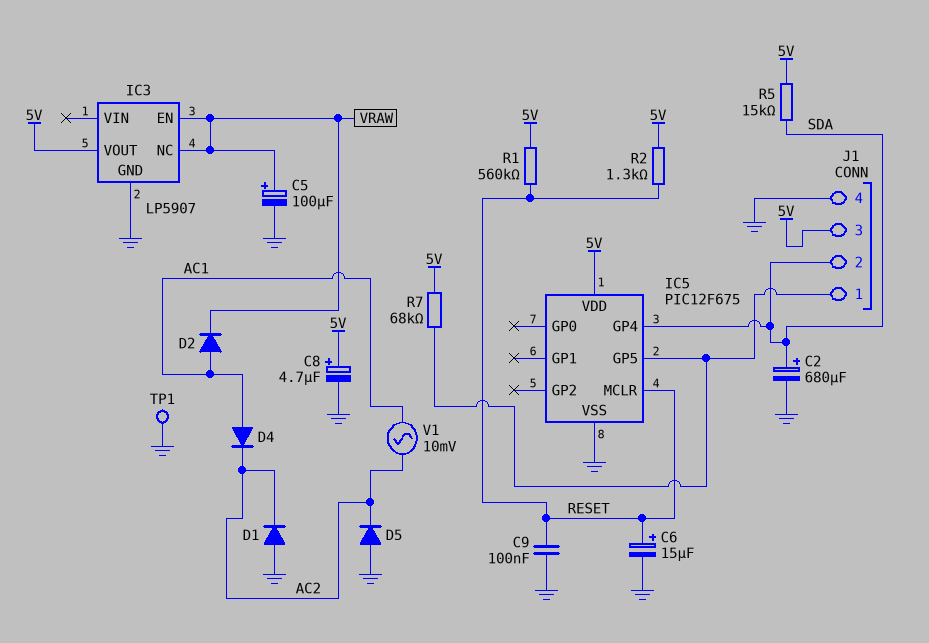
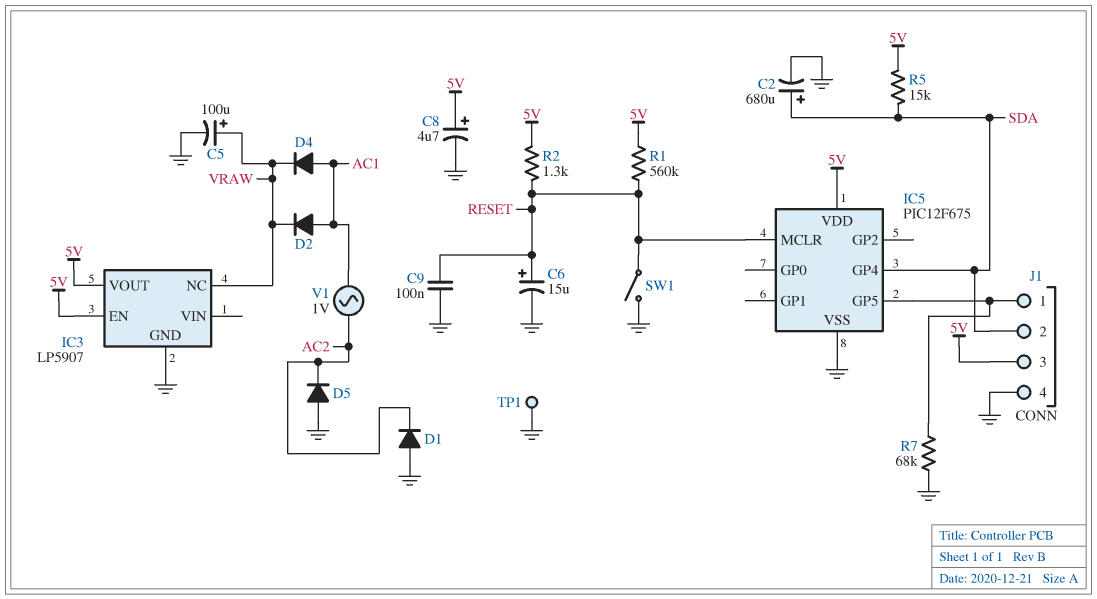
D4: diode (A AC1, K AC2) -> diode (A AC1, K VRAW)
IC3 pin EN: VRAW -> 5V
R7: 68k (5V, IC5/GP5) -> 68k (GND, IC5/GP5)
SW1: none -> switch (GND, RESET)
V1: AC 10mV (AC1, AC2) -> AC 1V (AC1, AC2)

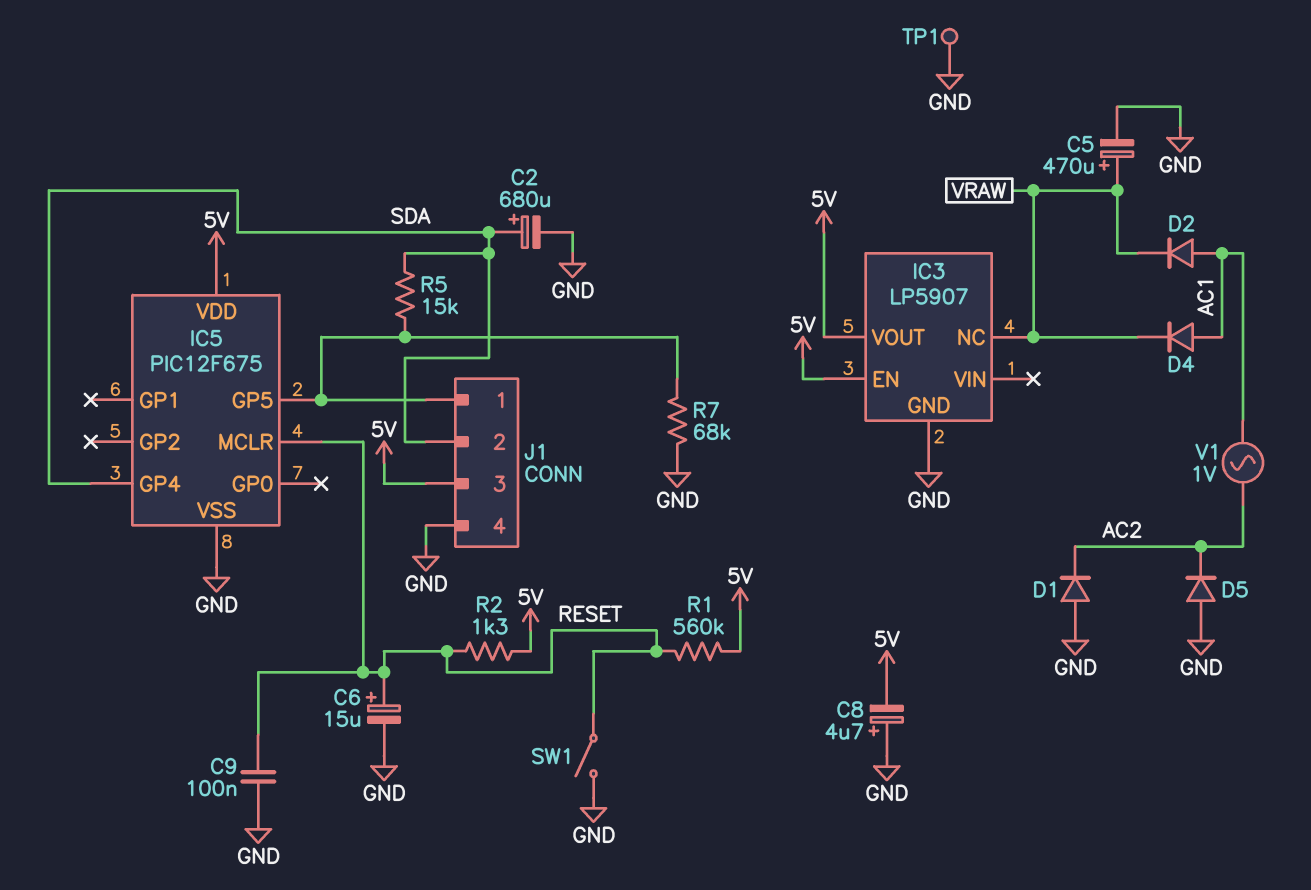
C5: 100uF (plus VRAW, minus GND) -> 470uF (plus VRAW, minus GND)
C8: 4.7uF (plus 5V, minus GND) -> 4.7uF (plus GND, minus 5V)
R5: 15k (5V, SDA) -> 15k (IC5/GP5, SDA)

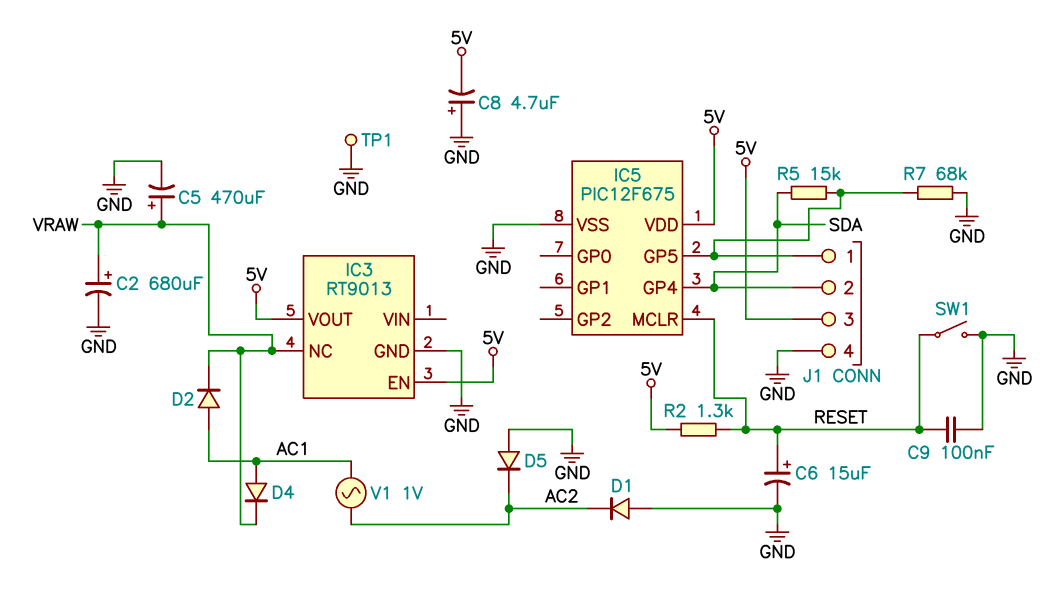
C2: 680uF (plus SDA, minus GND) -> 680uF (plus VRAW, minus GND)
IC3: LP5907 -> RT9013
R1: 560k (5V, RESET) -> none

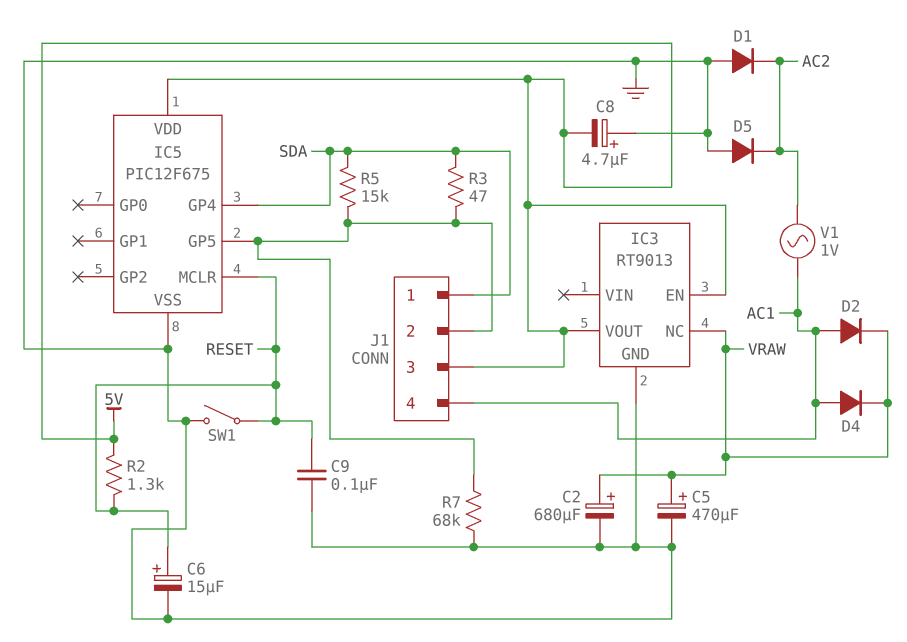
J1 pin 1: IC5/GP5 -> SDA
J1 pin 2: SDA -> IC5/GP5
J1 pin 4: GND -> AC1
R3: none -> 47 (IC5/GP5, SDA)
TP1: test point (GND) -> none

